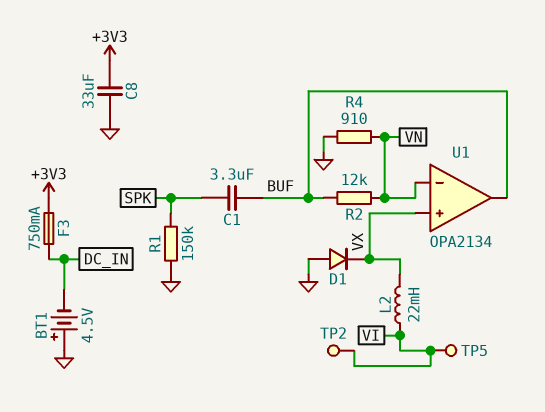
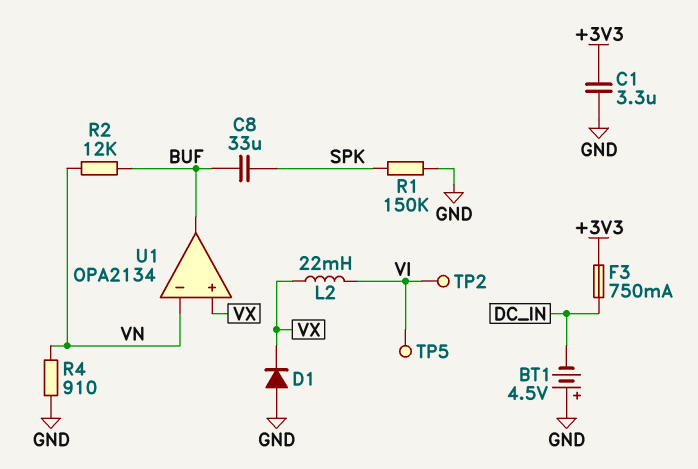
C1: 3.3uF (BUF, SPK) -> 3.3uF (+3V3, GND)
C8: 33uF (+3V3, GND) -> 33uF (BUF, SPK)

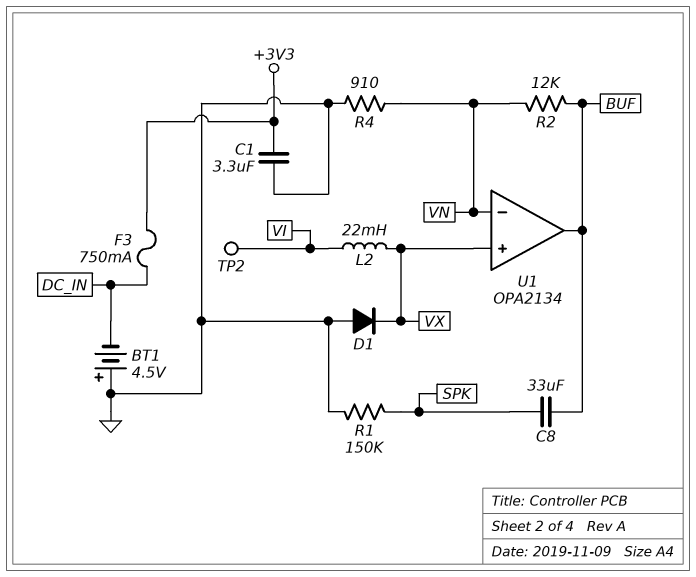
TP5: test point (VI) -> none

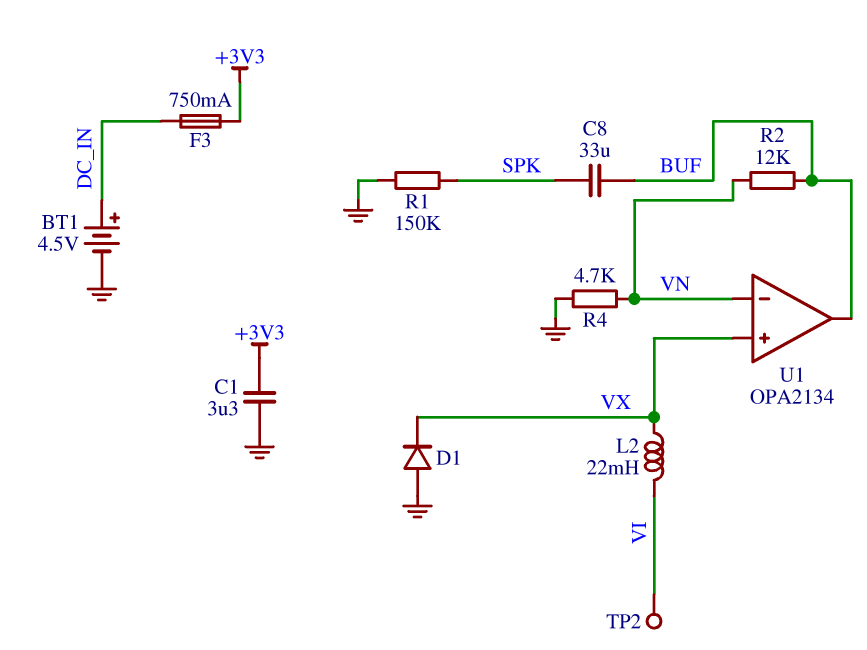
BT1: 4.5V (plus GND, minus DC_IN) -> 4.5V (plus DC_IN, minus GND)
R4: 910 (GND, VN) -> 4.7k (GND, VN)

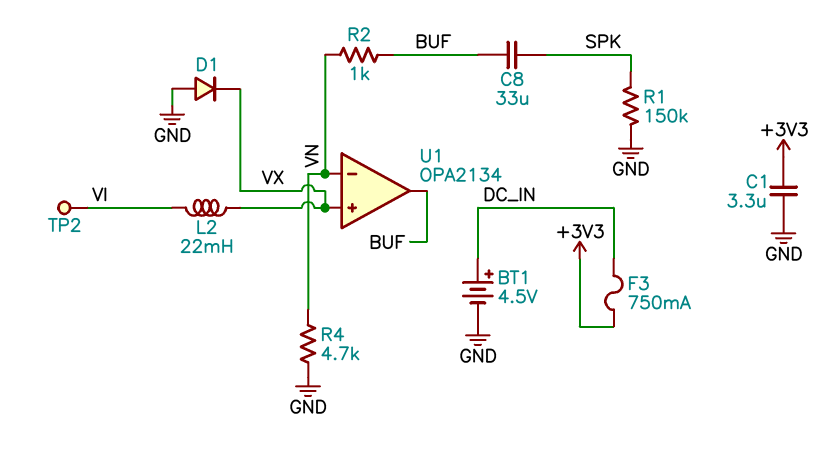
R2: 12k (BUF, VN) -> 1k (BUF, VN)

